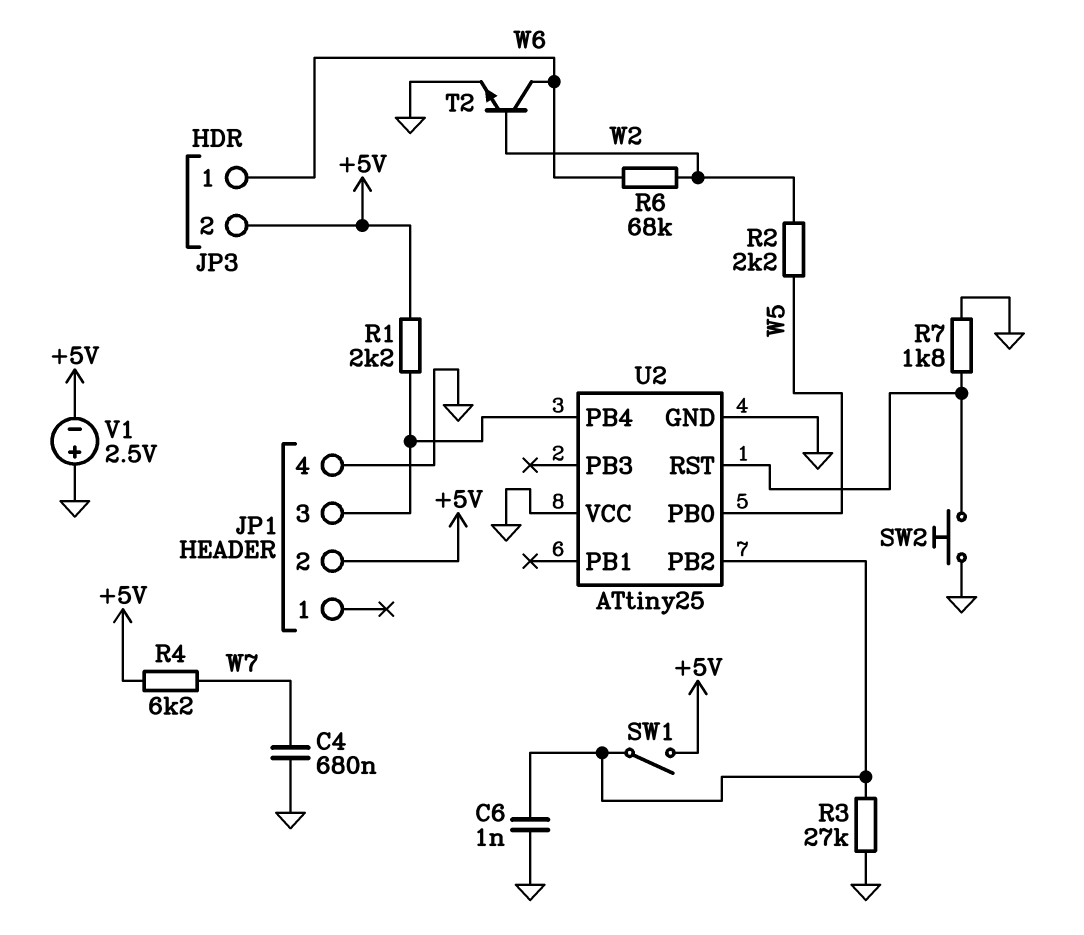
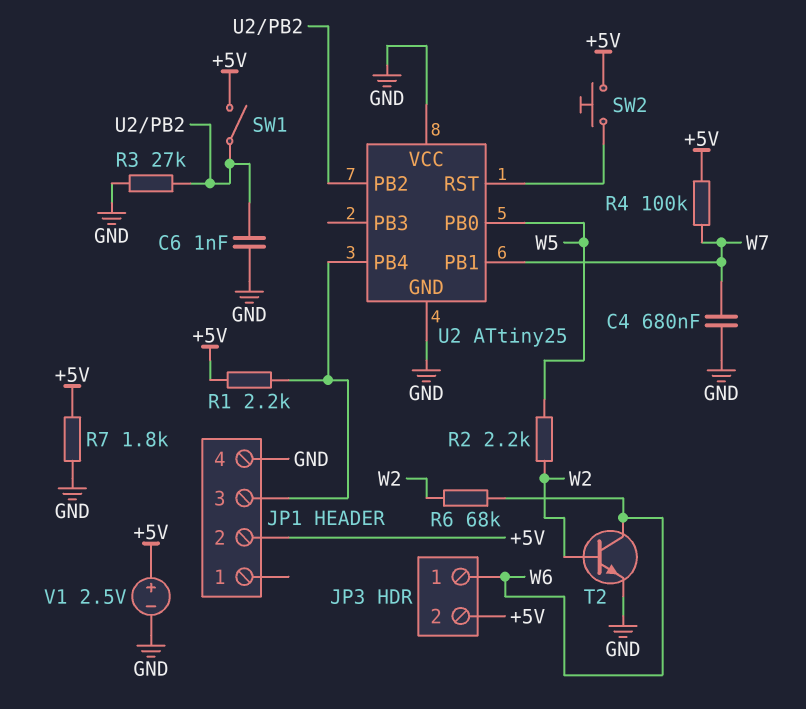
R4: 6.2k (+5V, W7) -> 100k (+5V, W7)
R7: 1.8k (GND, U2/RST) -> 1.8k (+5V, GND)
SW2: button (GND, U2/RST) -> button (+5V, U2/RST)
U2 pin PB1: none -> W7
V1: 2.5V (plus GND, minus +5V) -> 2.5V (plus +5V, minus GND)

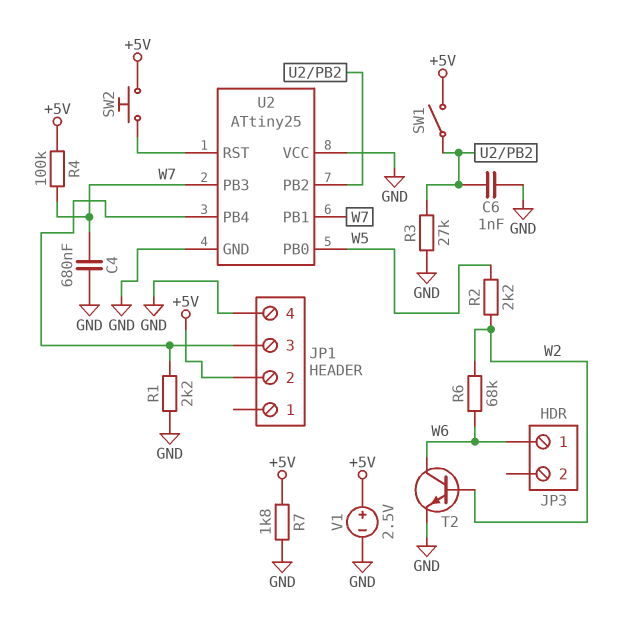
JP3 pin 2: +5V -> none
R1: 2.2k (+5V, JP1/3) -> 2.2k (GND, JP1/3)
U2 pin PB3: none -> W7

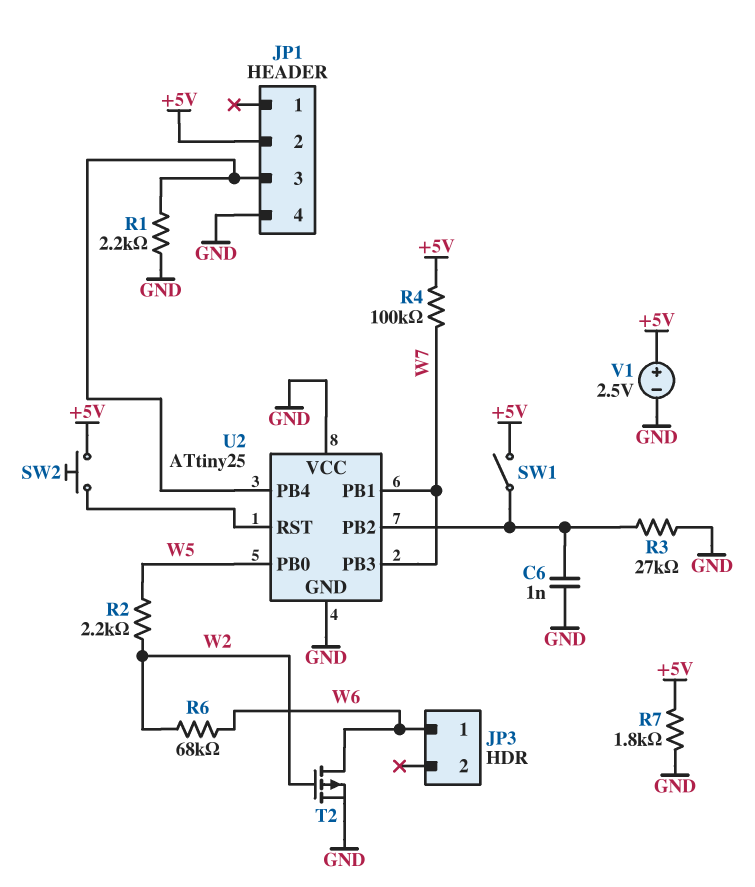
C4: 680nF (GND, W7) -> none
T2: NPN (B W2, C W6, E GND) -> PMOS (G W2, D W6, S GND)

